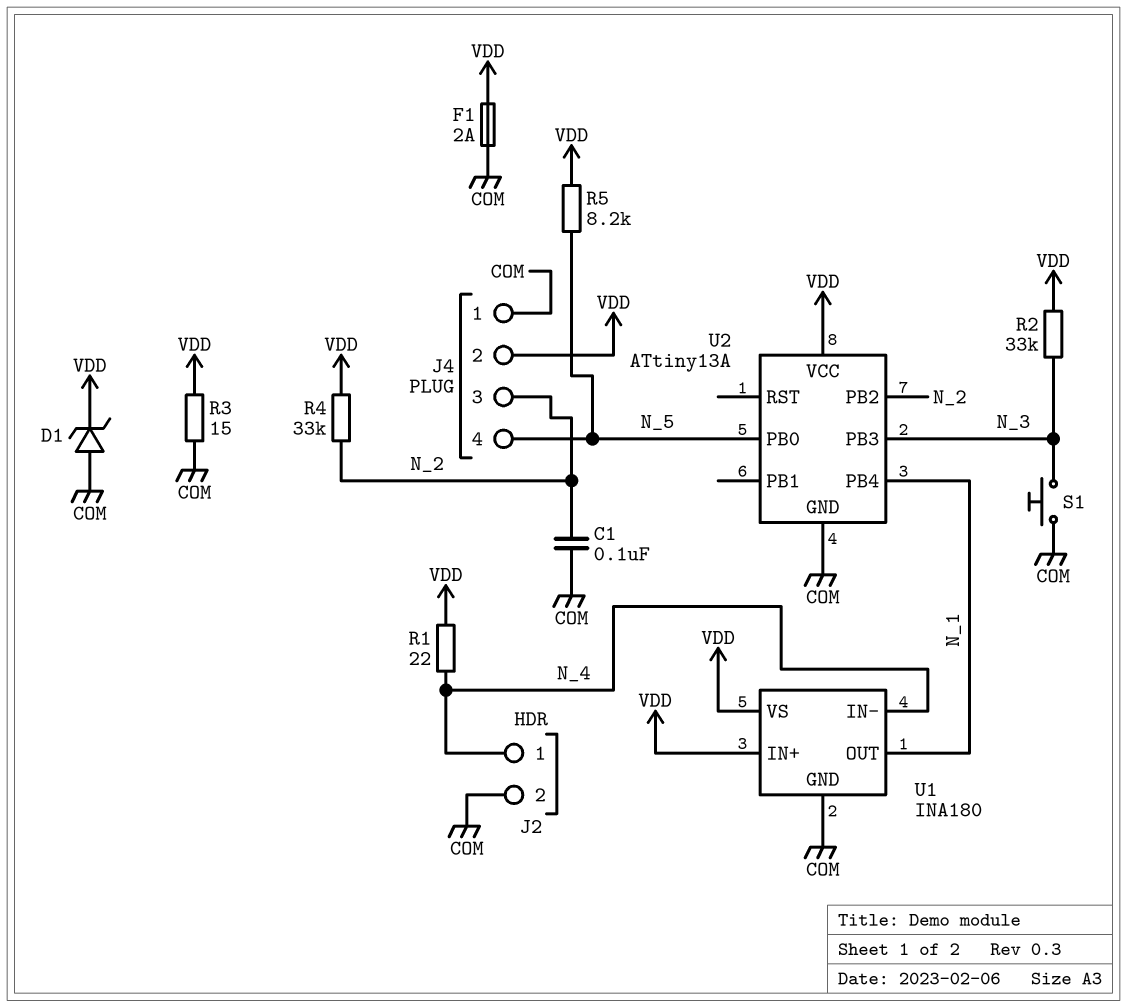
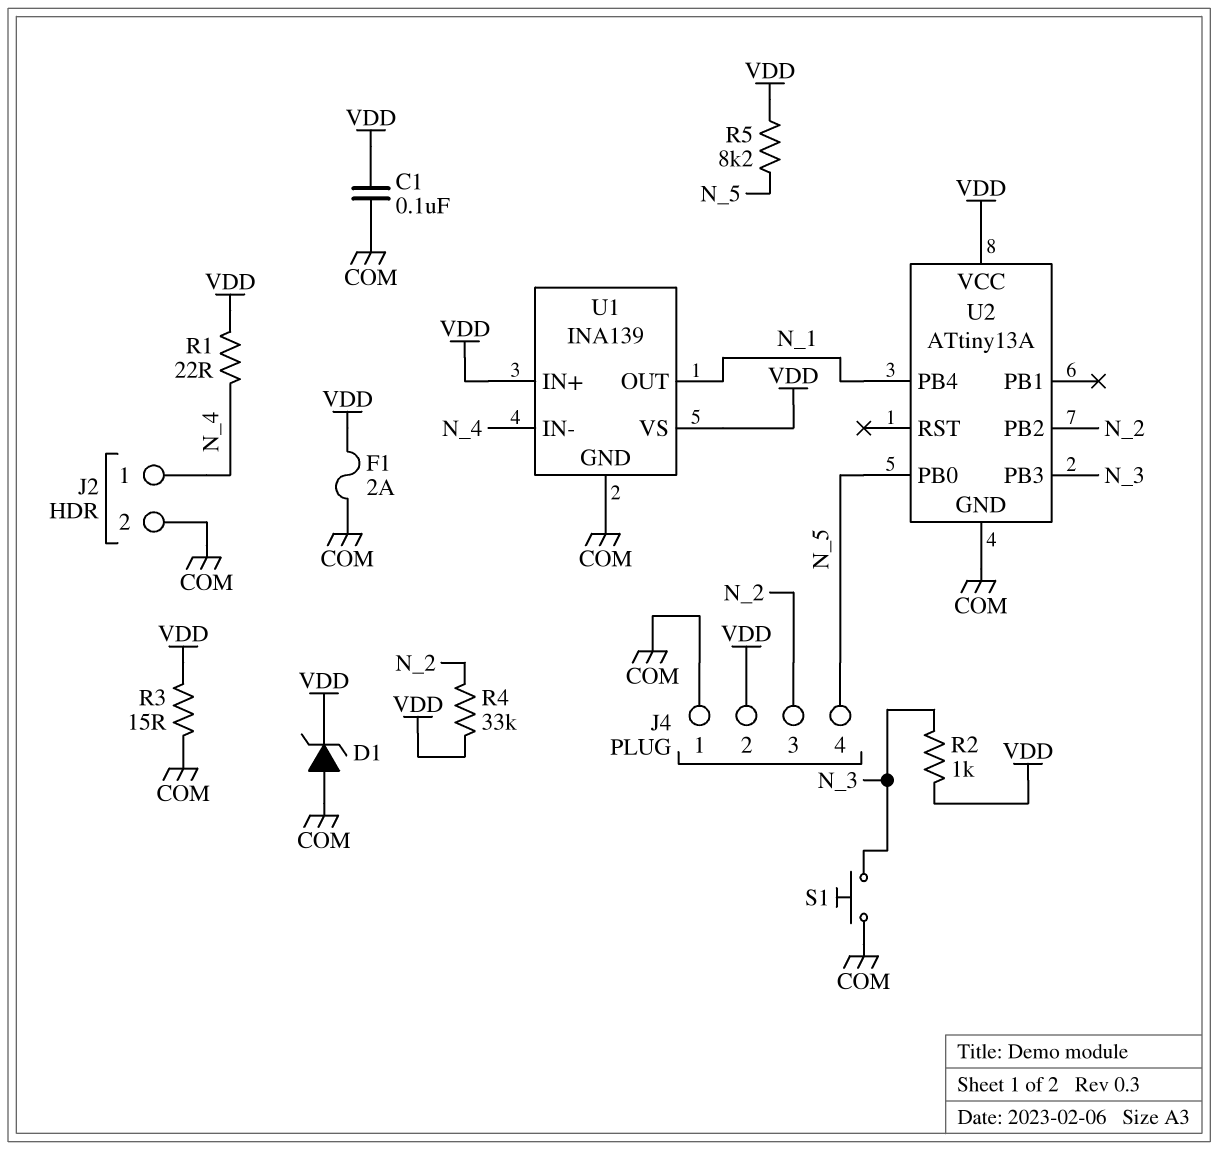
C1: 100nF (COM, N_2) -> 100nF (COM, VDD)
R2: 33k (N_3, VDD) -> 1k (N_3, VDD)
U1: INA180 -> INA139

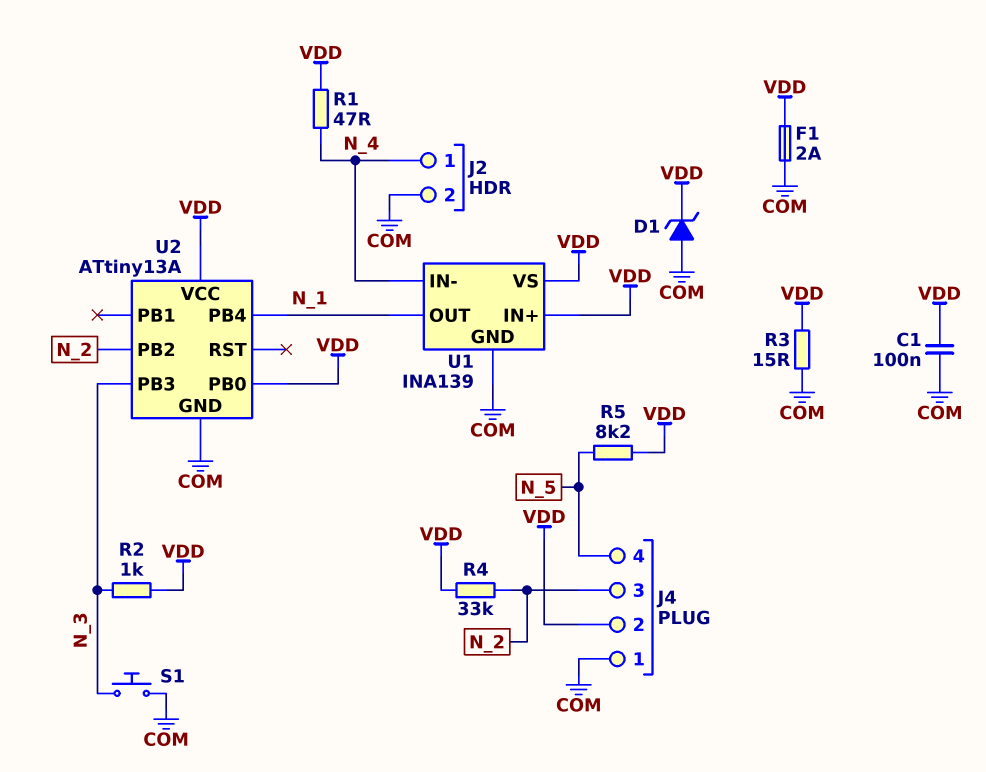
R1: 22 (N_4, VDD) -> 47 (N_4, VDD)
U2 pin PB0: N_5 -> VDD

